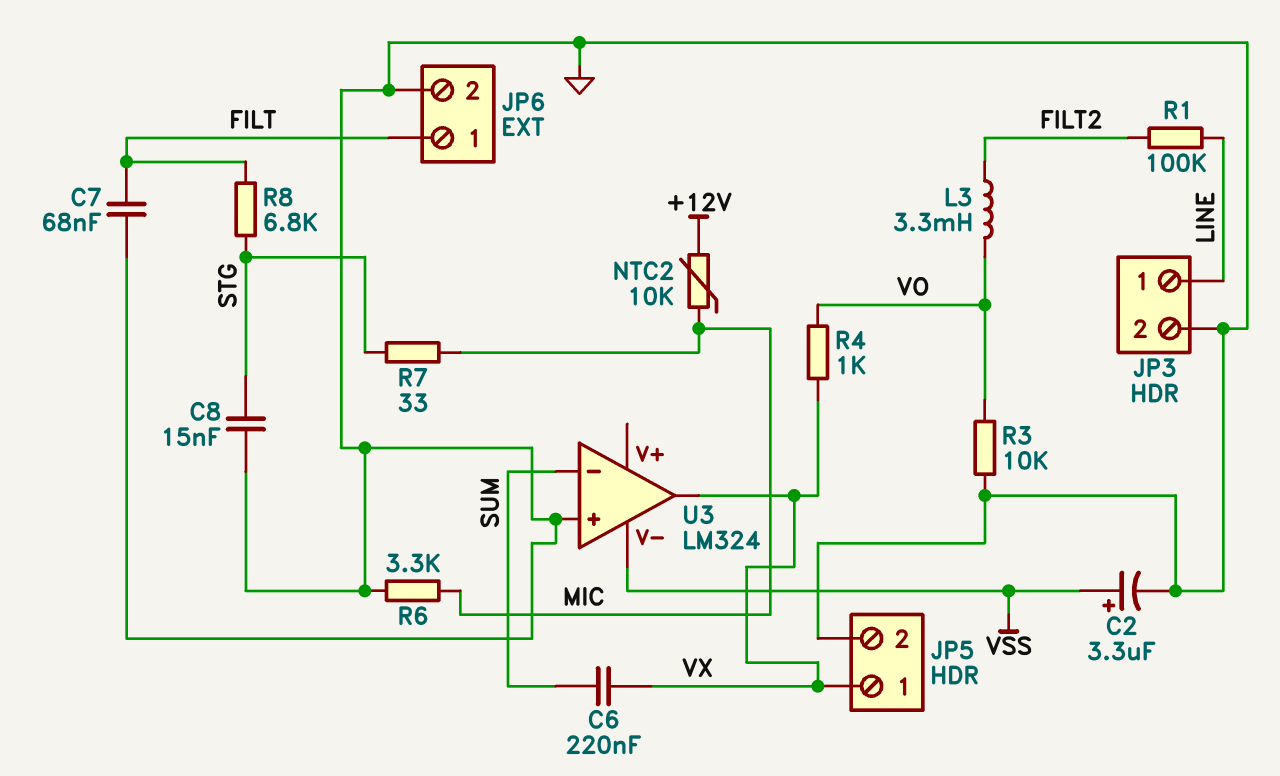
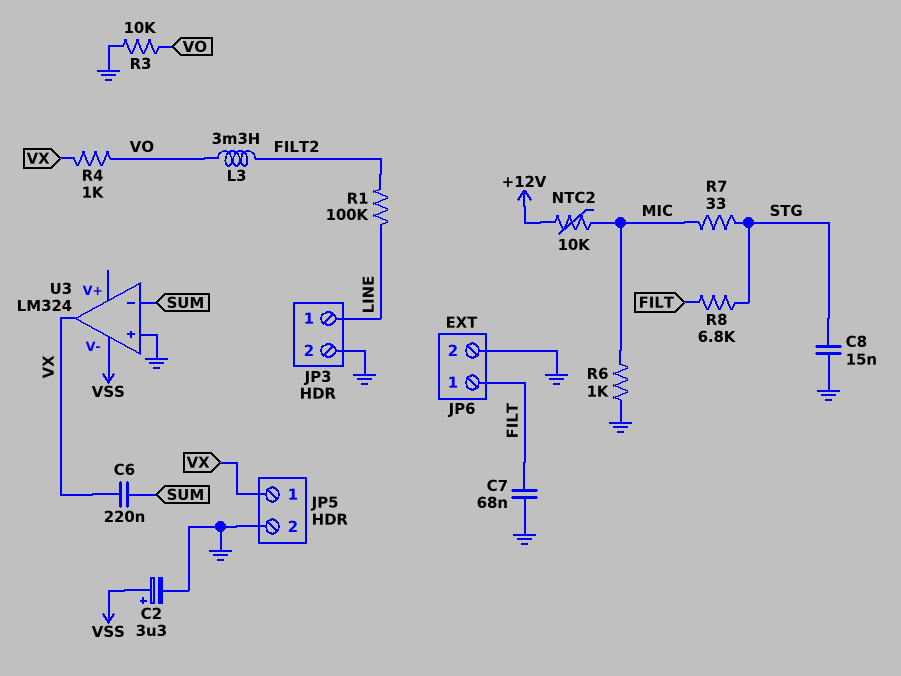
R6: 3.3k (GND, MIC) -> 1k (GND, MIC)

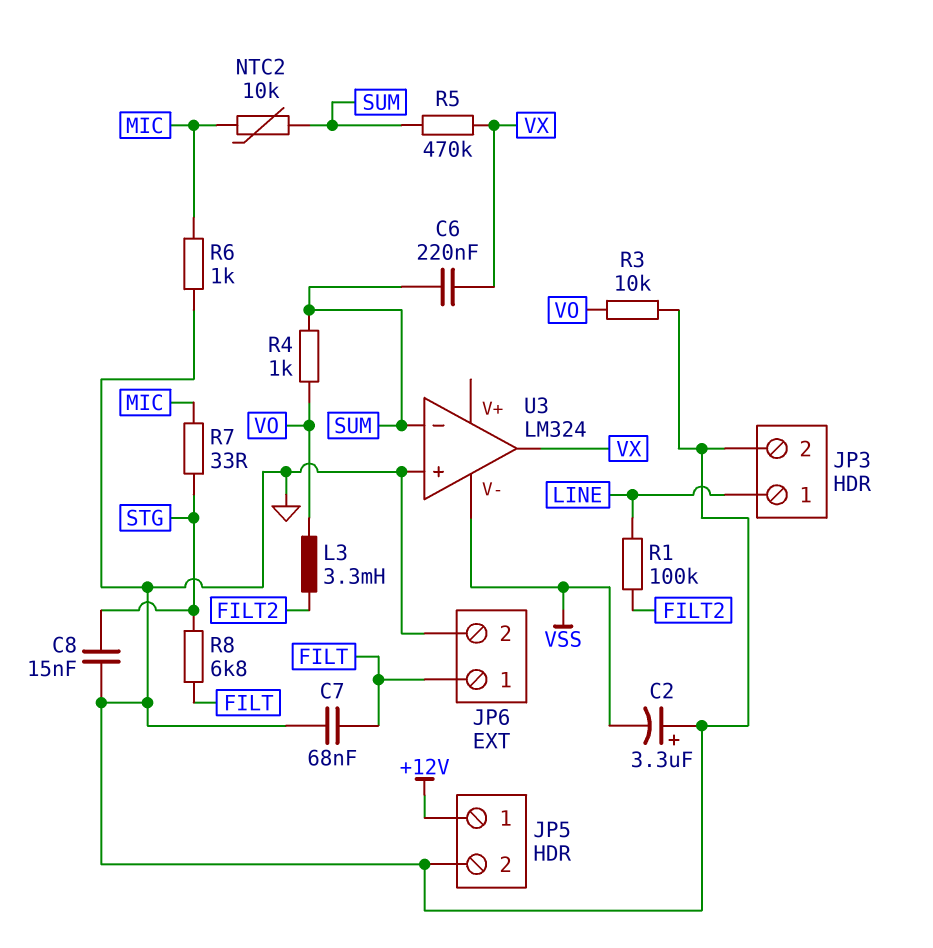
C2: 3.3uF (plus VSS, minus GND) -> 3.3uF (plus GND, minus VSS)
JP5 pin 1: VX -> +12V
NTC2: 10k (+12V, MIC) -> 10k (MIC, SUM)
R4: 1k (VO, VX) -> 1k (SUM, VO)
R5: none -> 470k (SUM, VX)

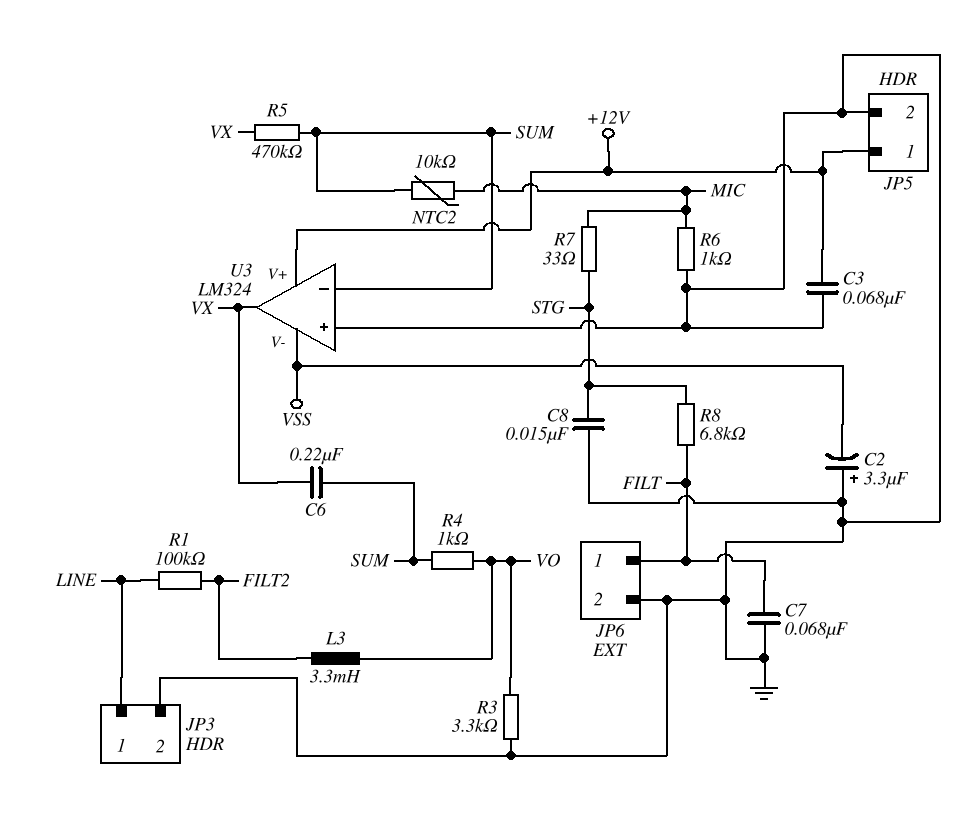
C3: none -> 68nF (+12V, GND)
R3: 10k (GND, VO) -> 3.3k (GND, VO)
U3 pin V+: none -> +12V

